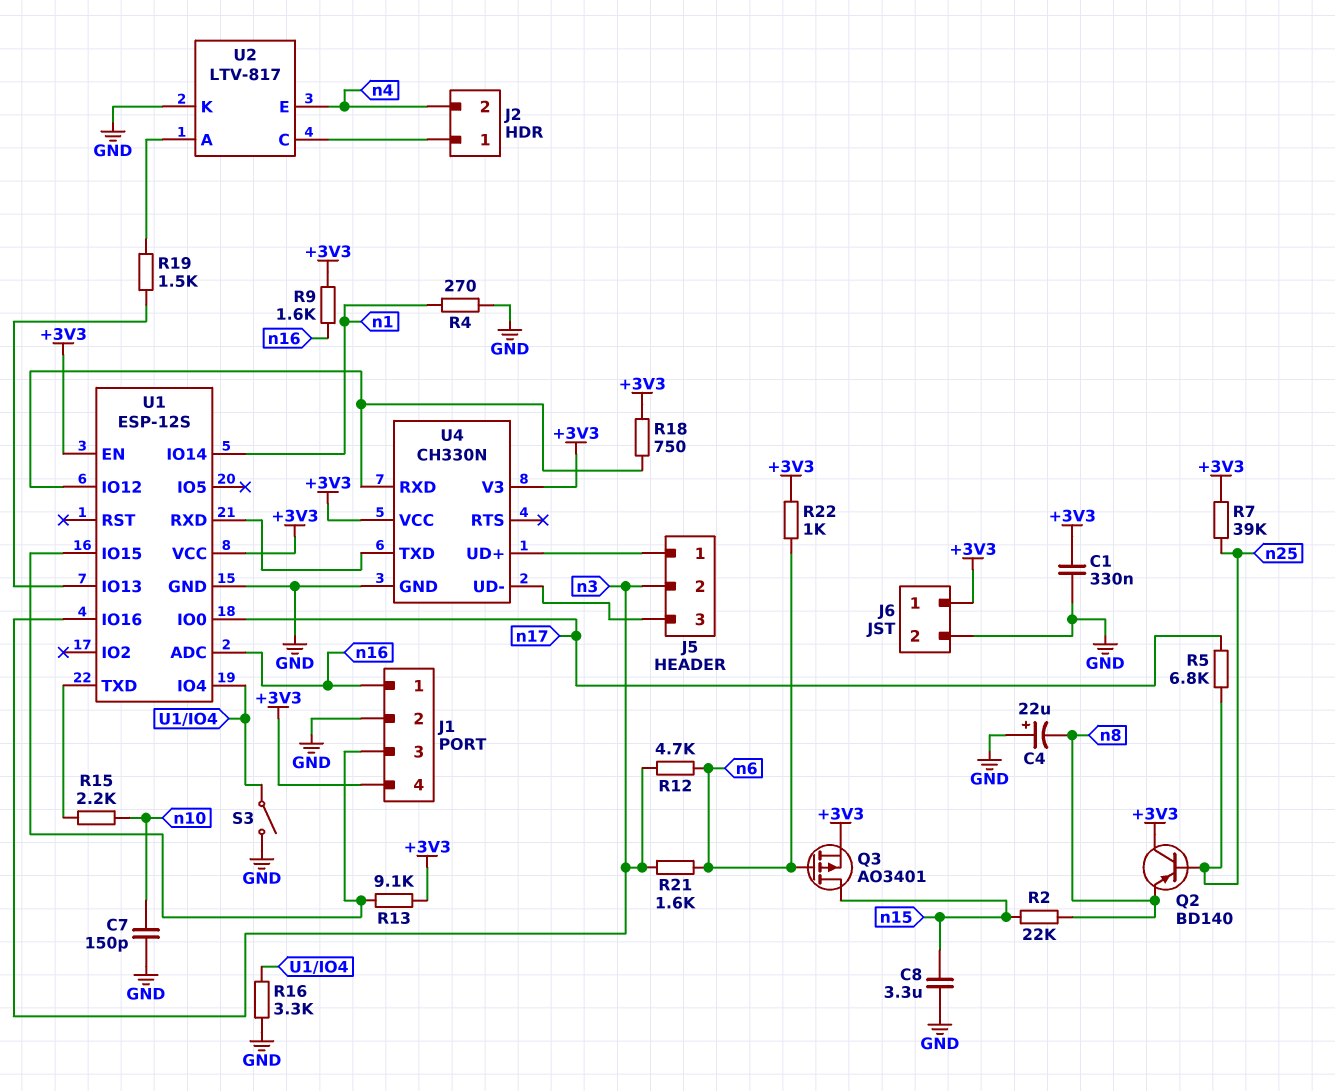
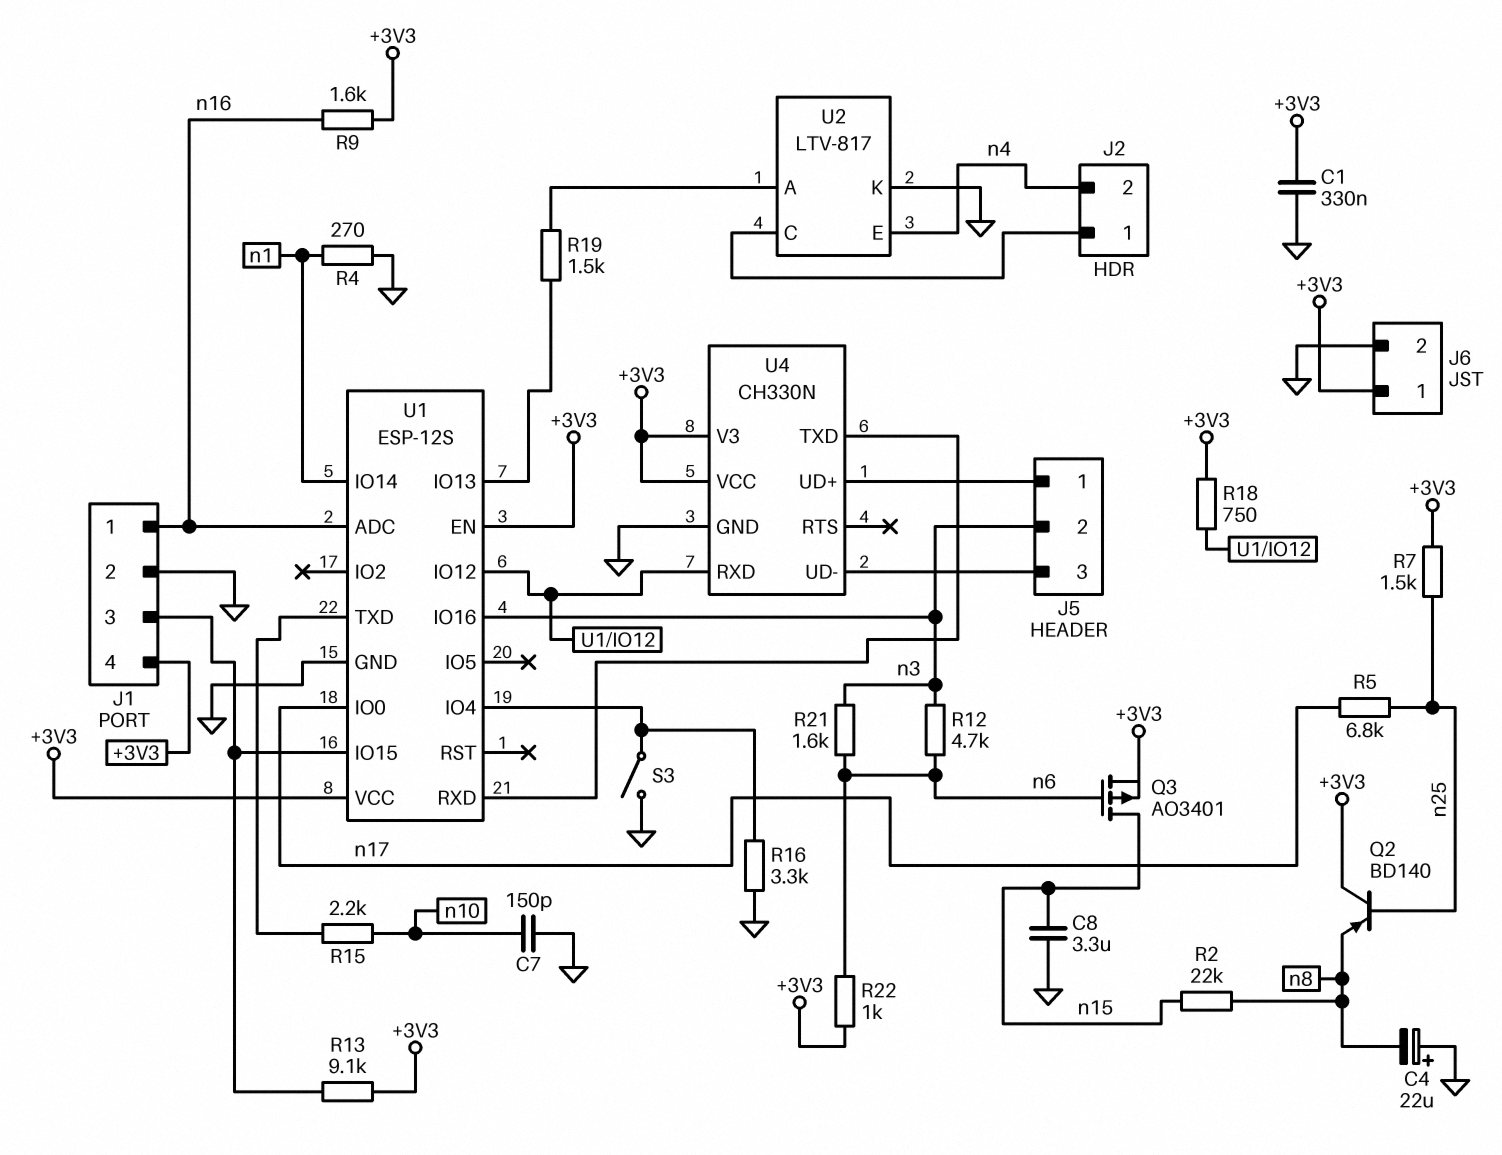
R7: 39k (+3V3, n25) -> 1.5k (+3V3, n25)

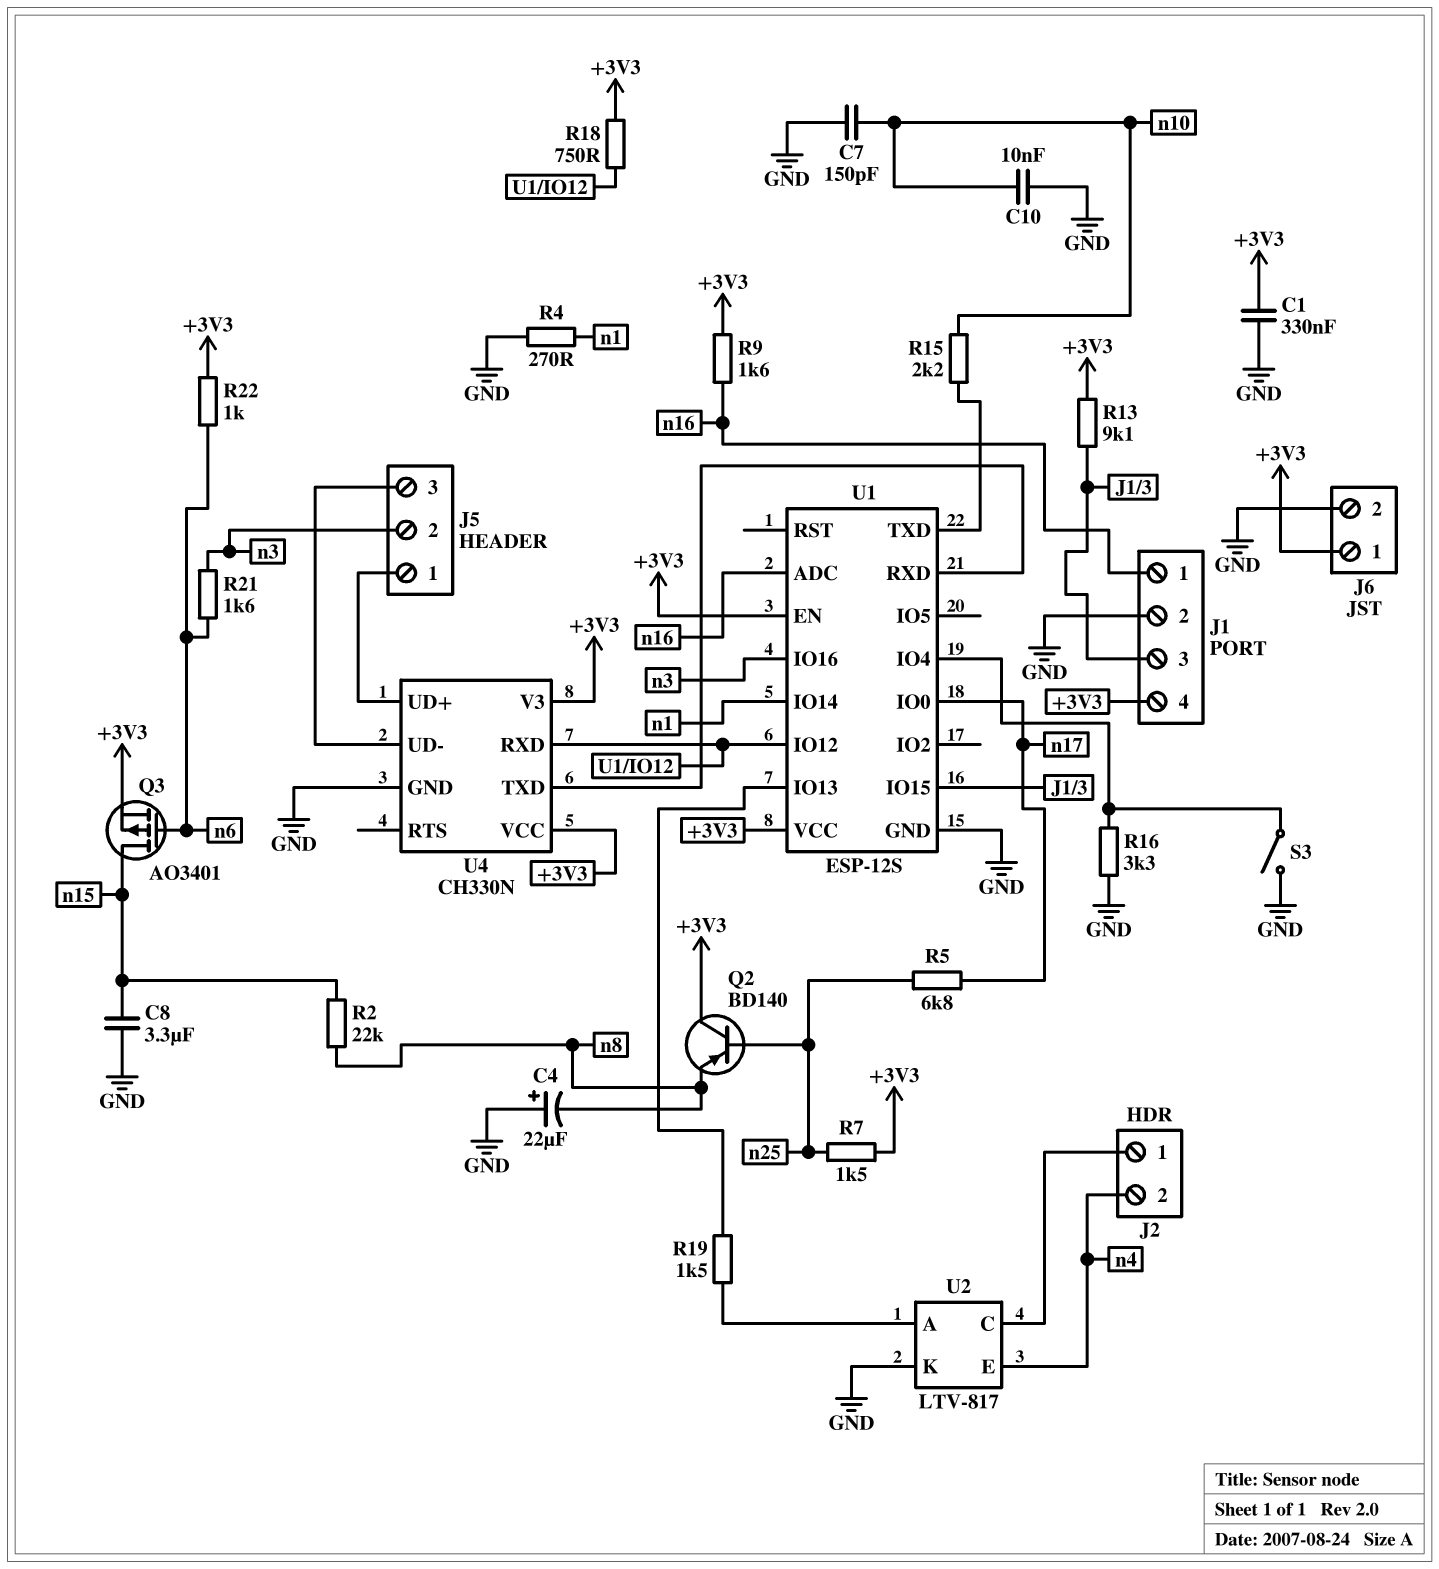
C10: none -> 10nF (GND, n10)
R12: 4.7k (n3, n6) -> none

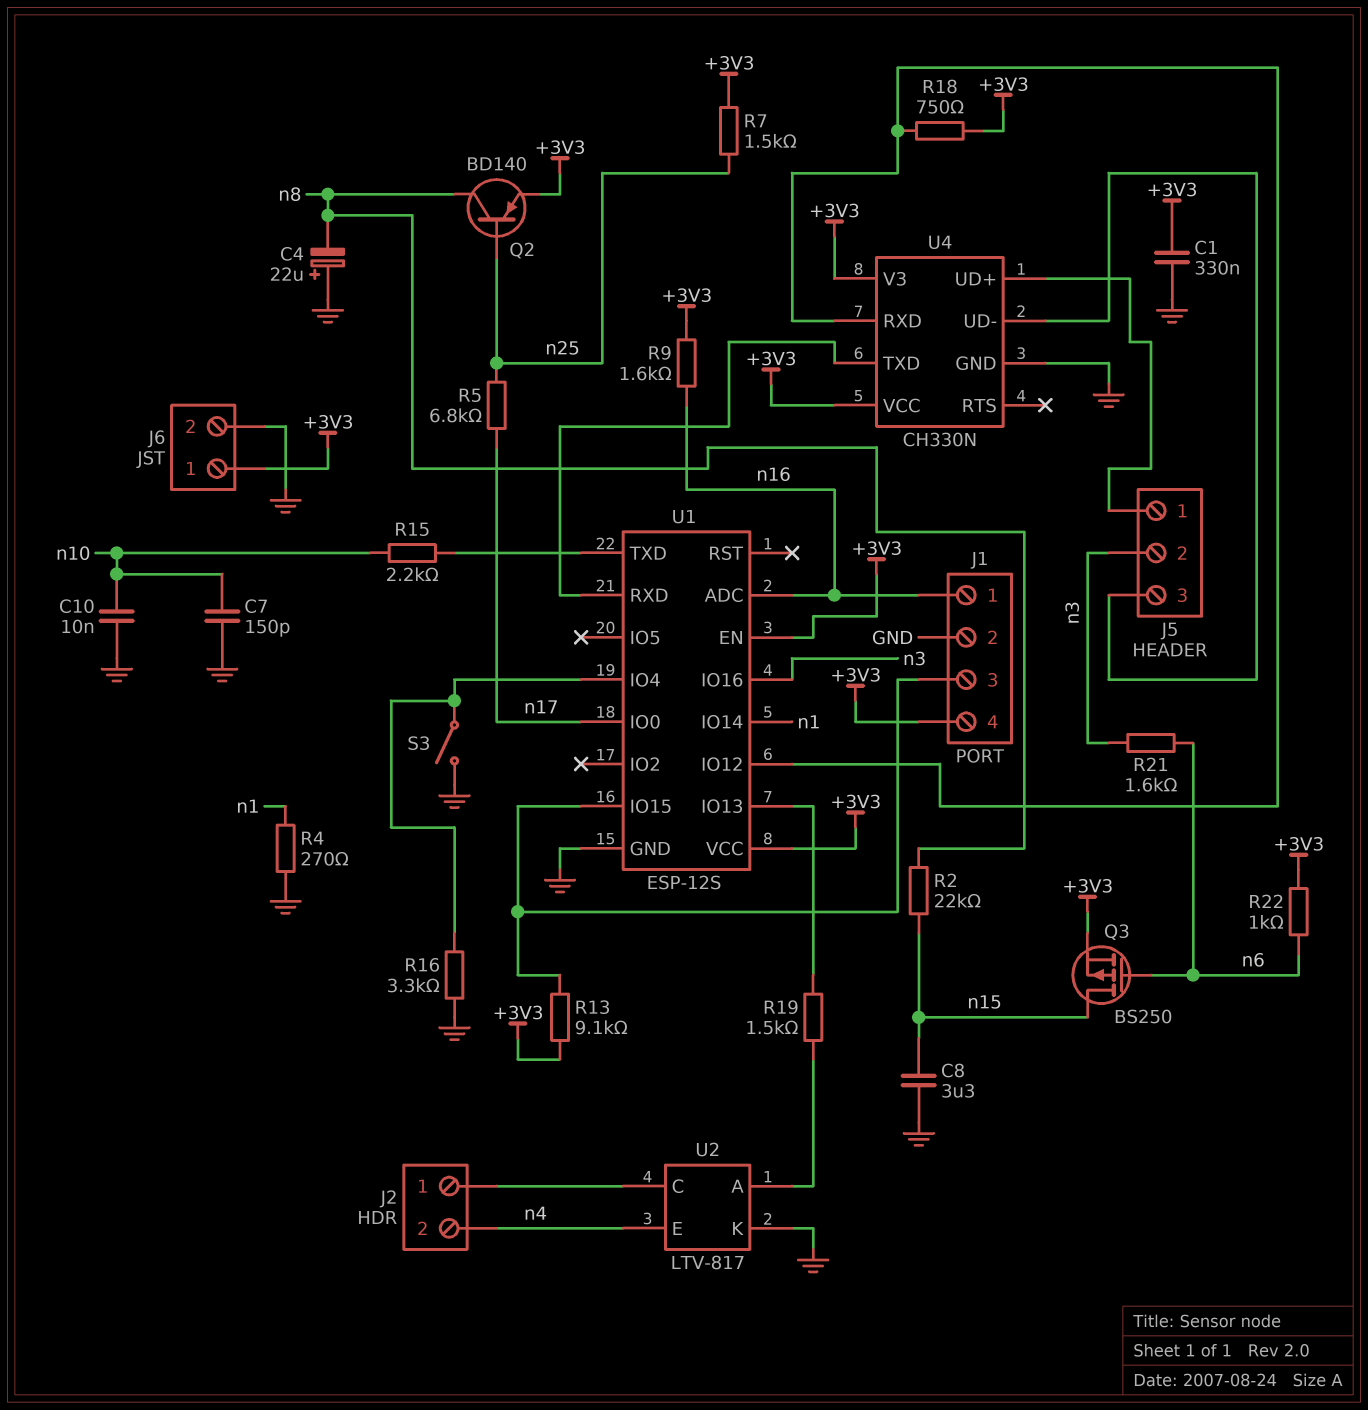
Q2: PNP BD140 (B n25, C +3V3, E n8) -> PNP BD140 (B n25, C n8, E +3V3)
Q3: PMOS AO3401 (G n6, D n15, S +3V3) -> PMOS BS250 (G n6, D n15, S +3V3)

